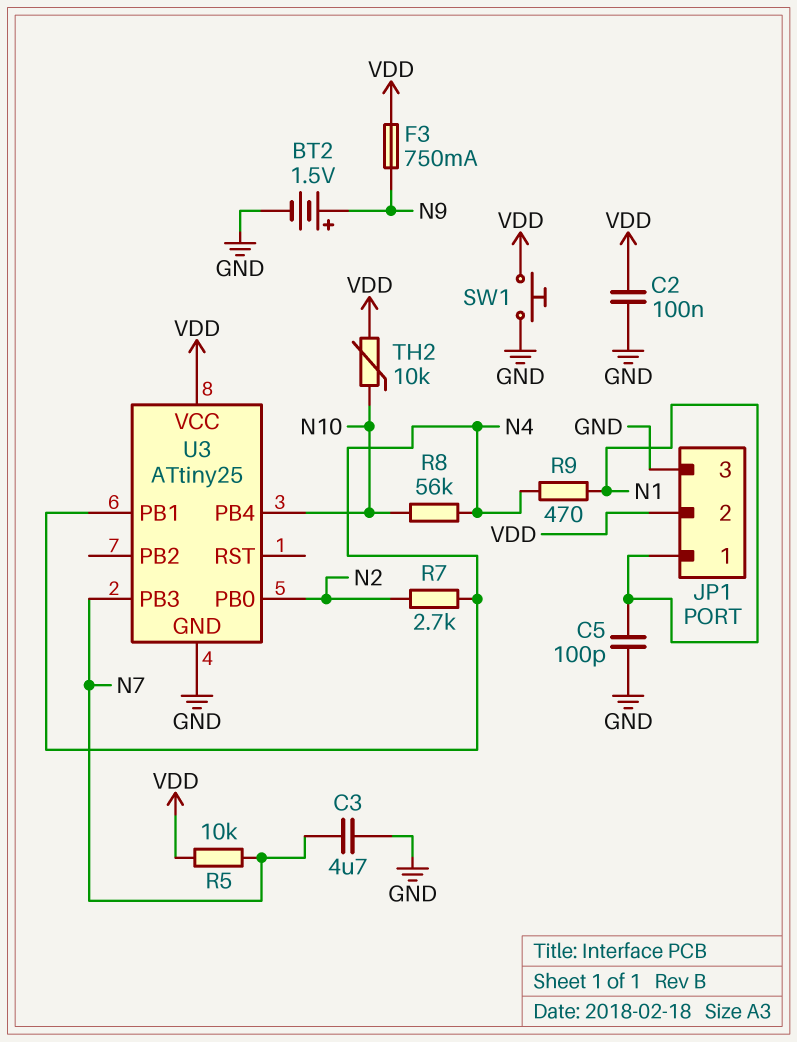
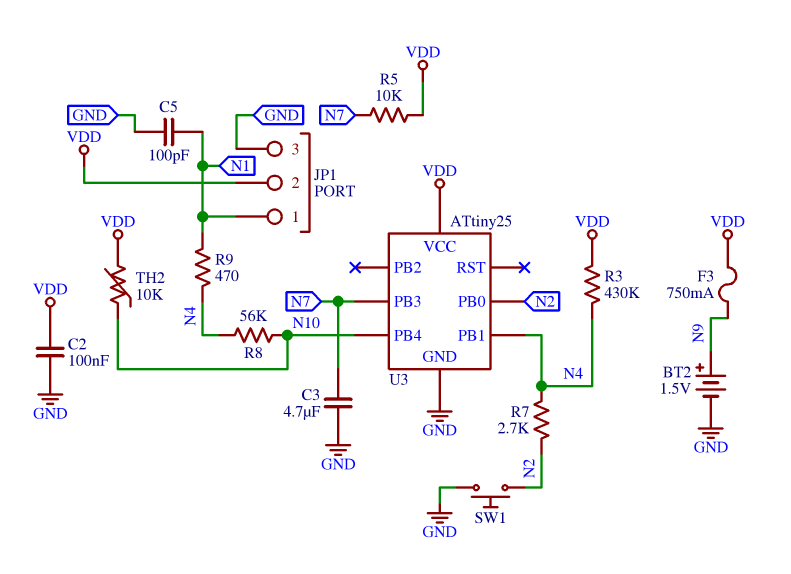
R3: none -> 430k (N4, VDD)
SW1: button (GND, VDD) -> button (GND, N2)

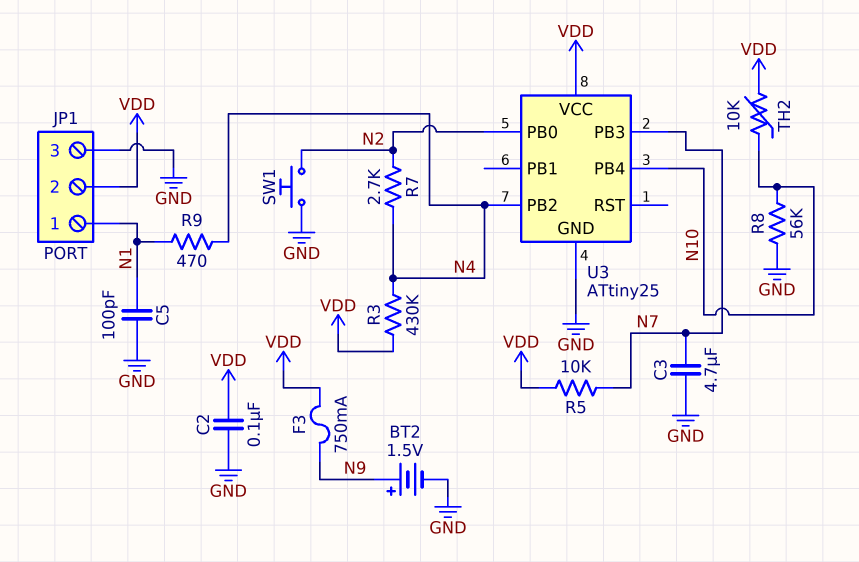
R8: 56k (N4, N10) -> 56k (GND, N10)
U3 pin PB1: N4 -> none
U3 pin PB2: none -> N4

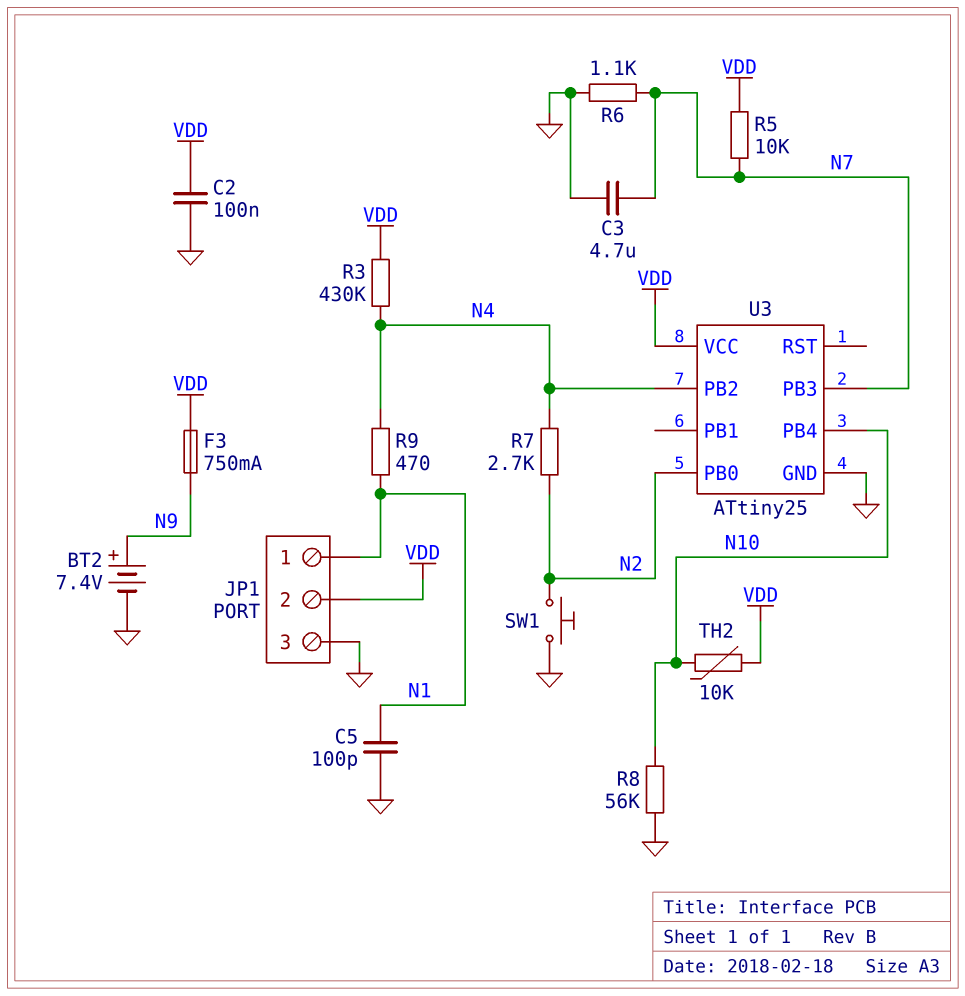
BT2: 1.5V (plus N9, minus GND) -> 7.4V (plus N9, minus GND)
R6: none -> 1.1k (GND, N7)

